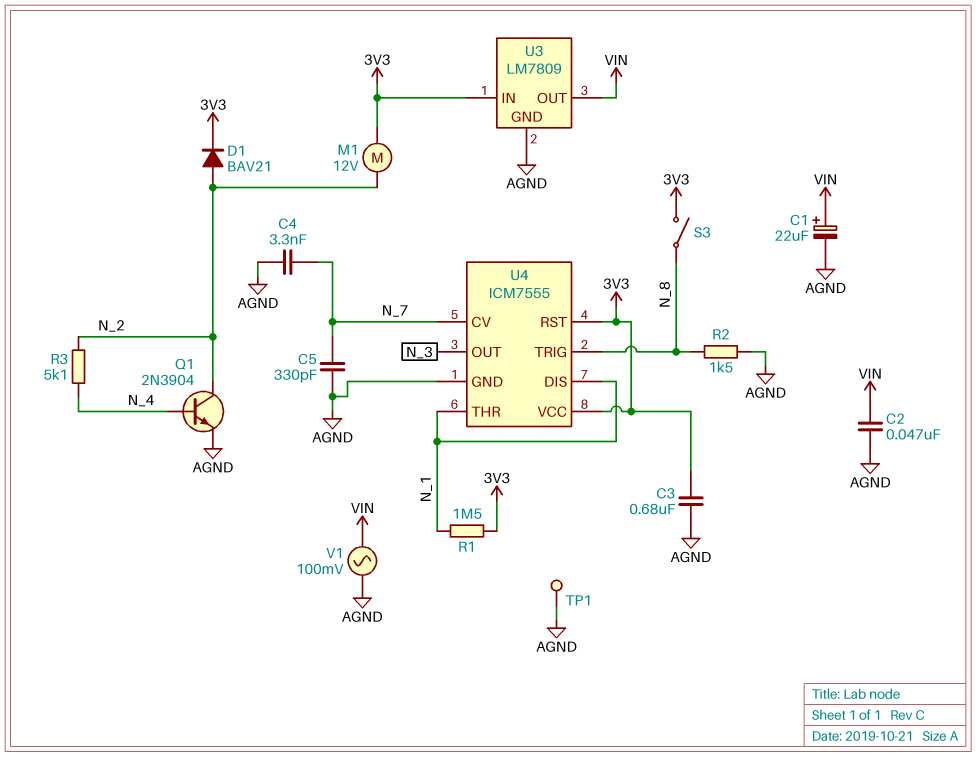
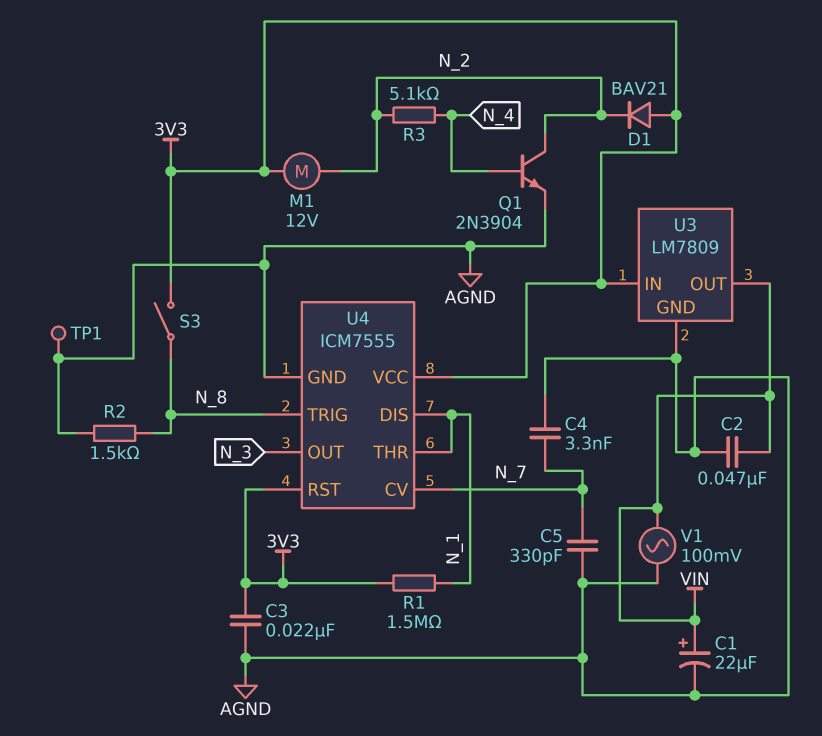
C3: 680nF (3V3, AGND) -> 22nF (3V3, AGND)
D1: diode BAV21 (A N_2, K 3V3) -> diode BAV21 (A 3V3, K N_2)

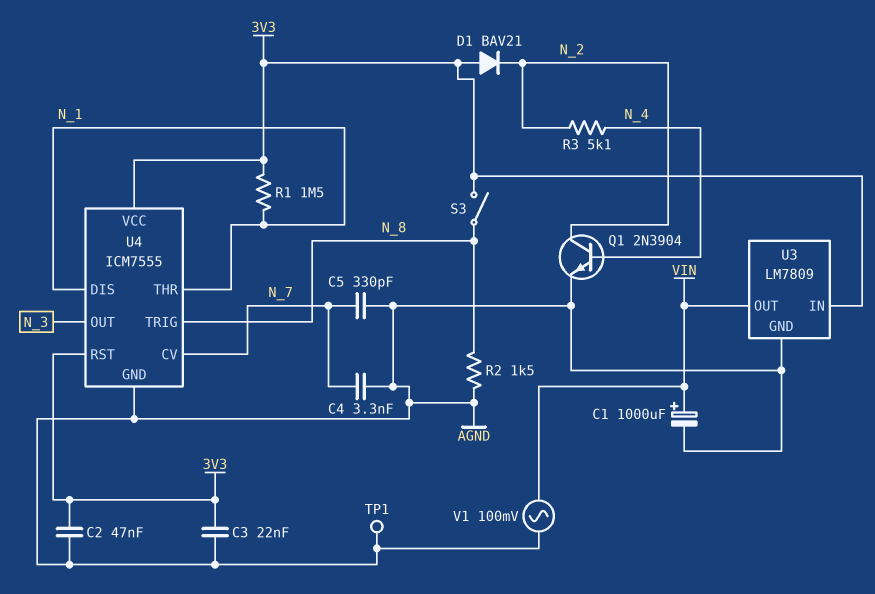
C1: 22uF (plus VIN, minus AGND) -> 1000uF (plus VIN, minus AGND)
C2: 47nF (AGND, VIN) -> 47nF (3V3, AGND)
M1: motor 12V (3V3, N_2) -> none

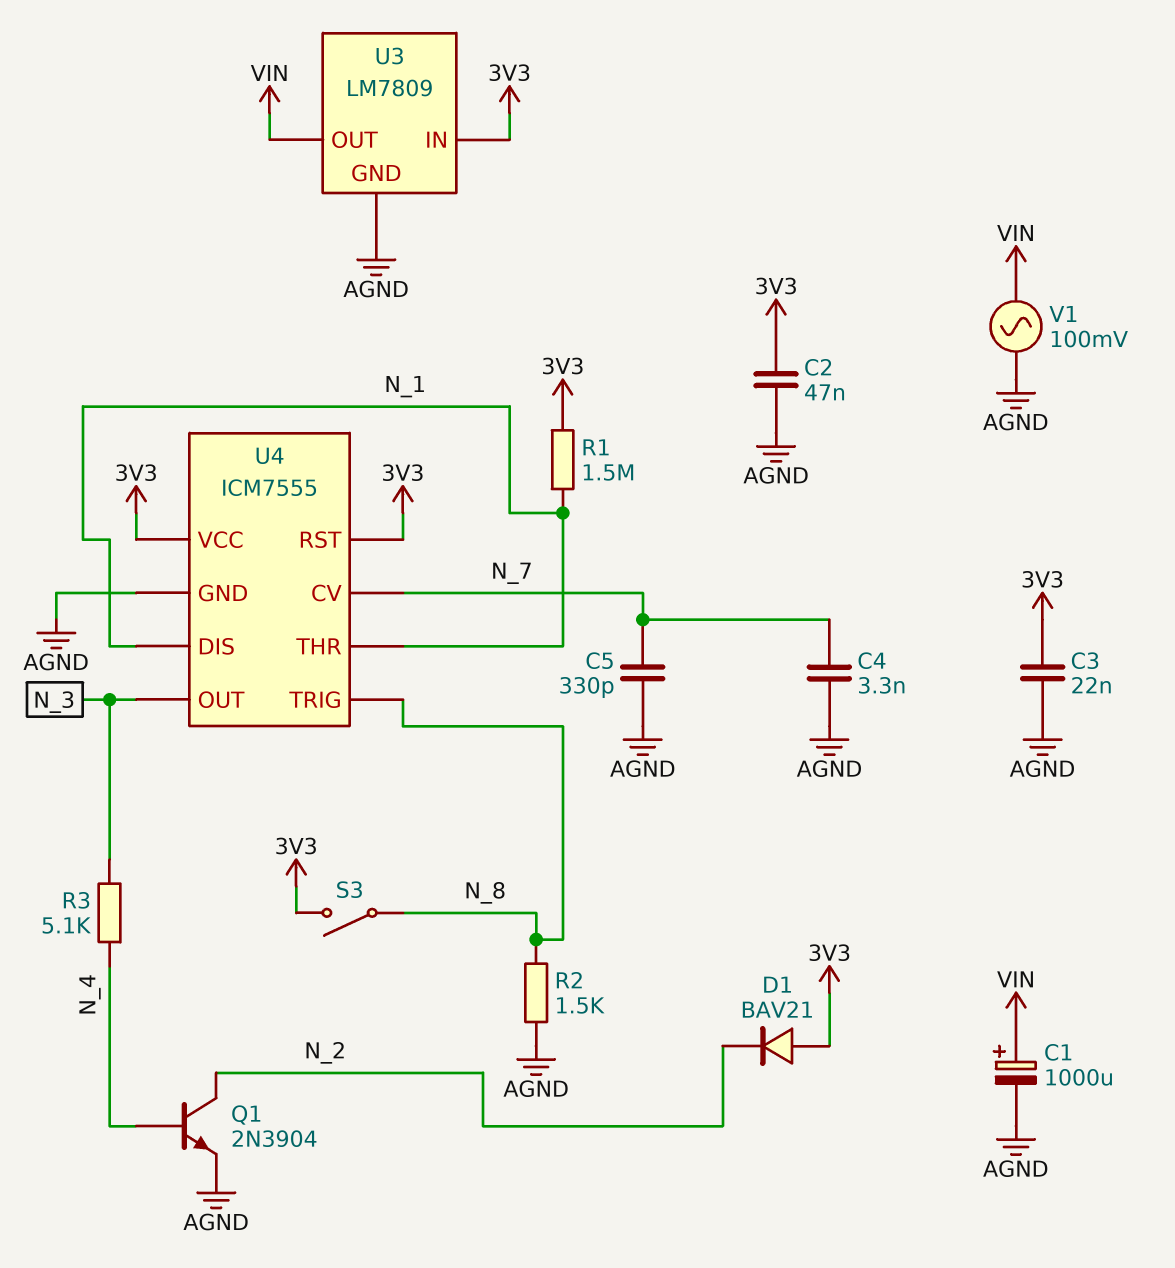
R3: 5.1k (N_2, N_4) -> 5.1k (N_3, N_4)
TP1: test point (AGND) -> none

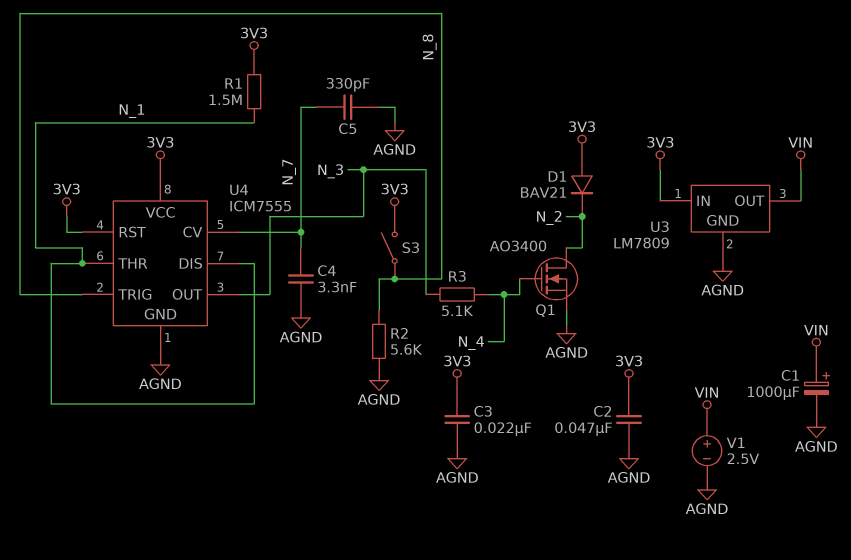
Q1: NPN 2N3904 (B N_4, C N_2, E AGND) -> NMOS AO3400 (G N_4, D N_2, S AGND)
R2: 1.5k (AGND, N_8) -> 5.6k (AGND, N_8)
V1: AC 100mV (AGND, VIN) -> 2.5V (plus VIN, minus AGND)

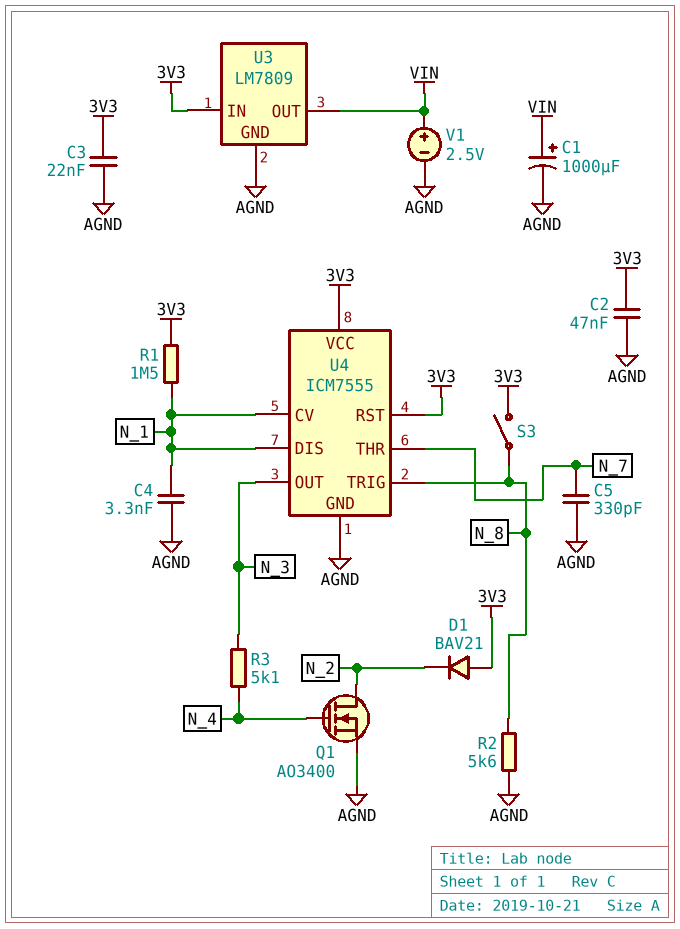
C4: 3.3nF (AGND, N_7) -> 3.3nF (AGND, N_1)
U4 pin CV: N_7 -> N_1
U4 pin THR: N_1 -> N_7

